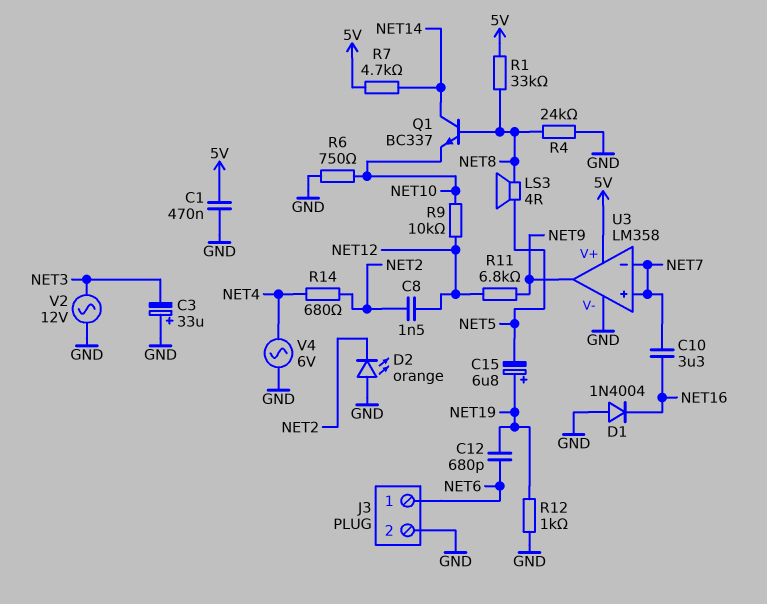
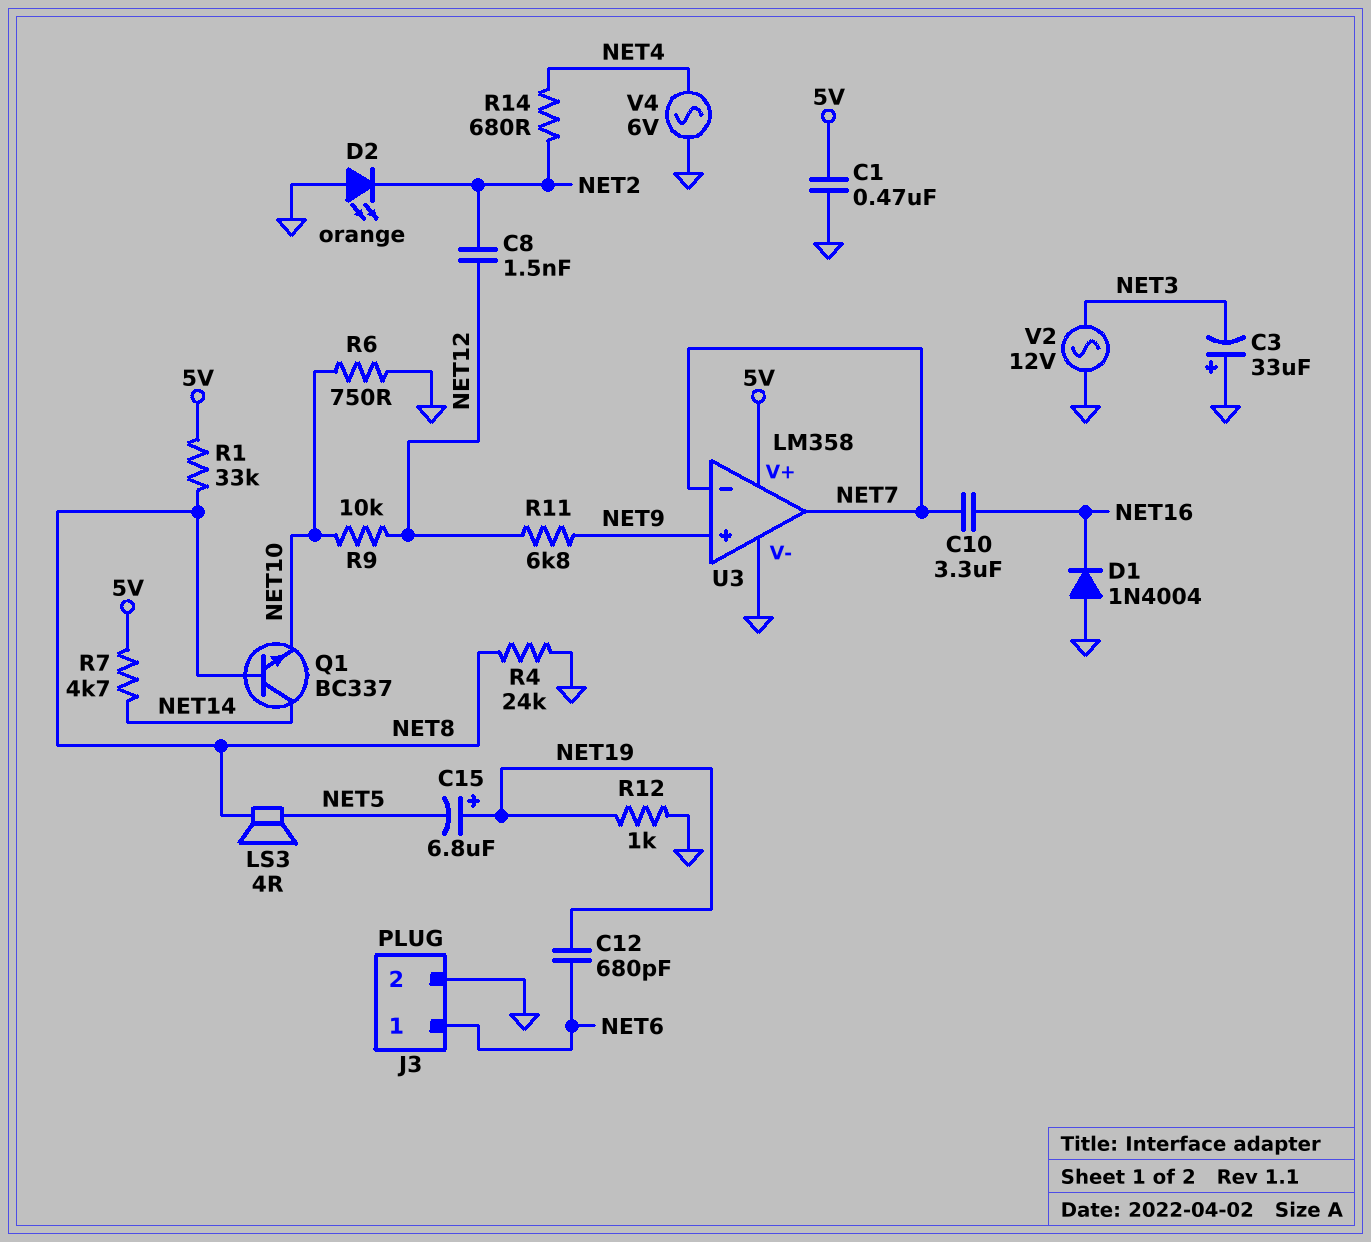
U3 pin in+: NET7 -> NET9
U3 pin out: NET9 -> NET7

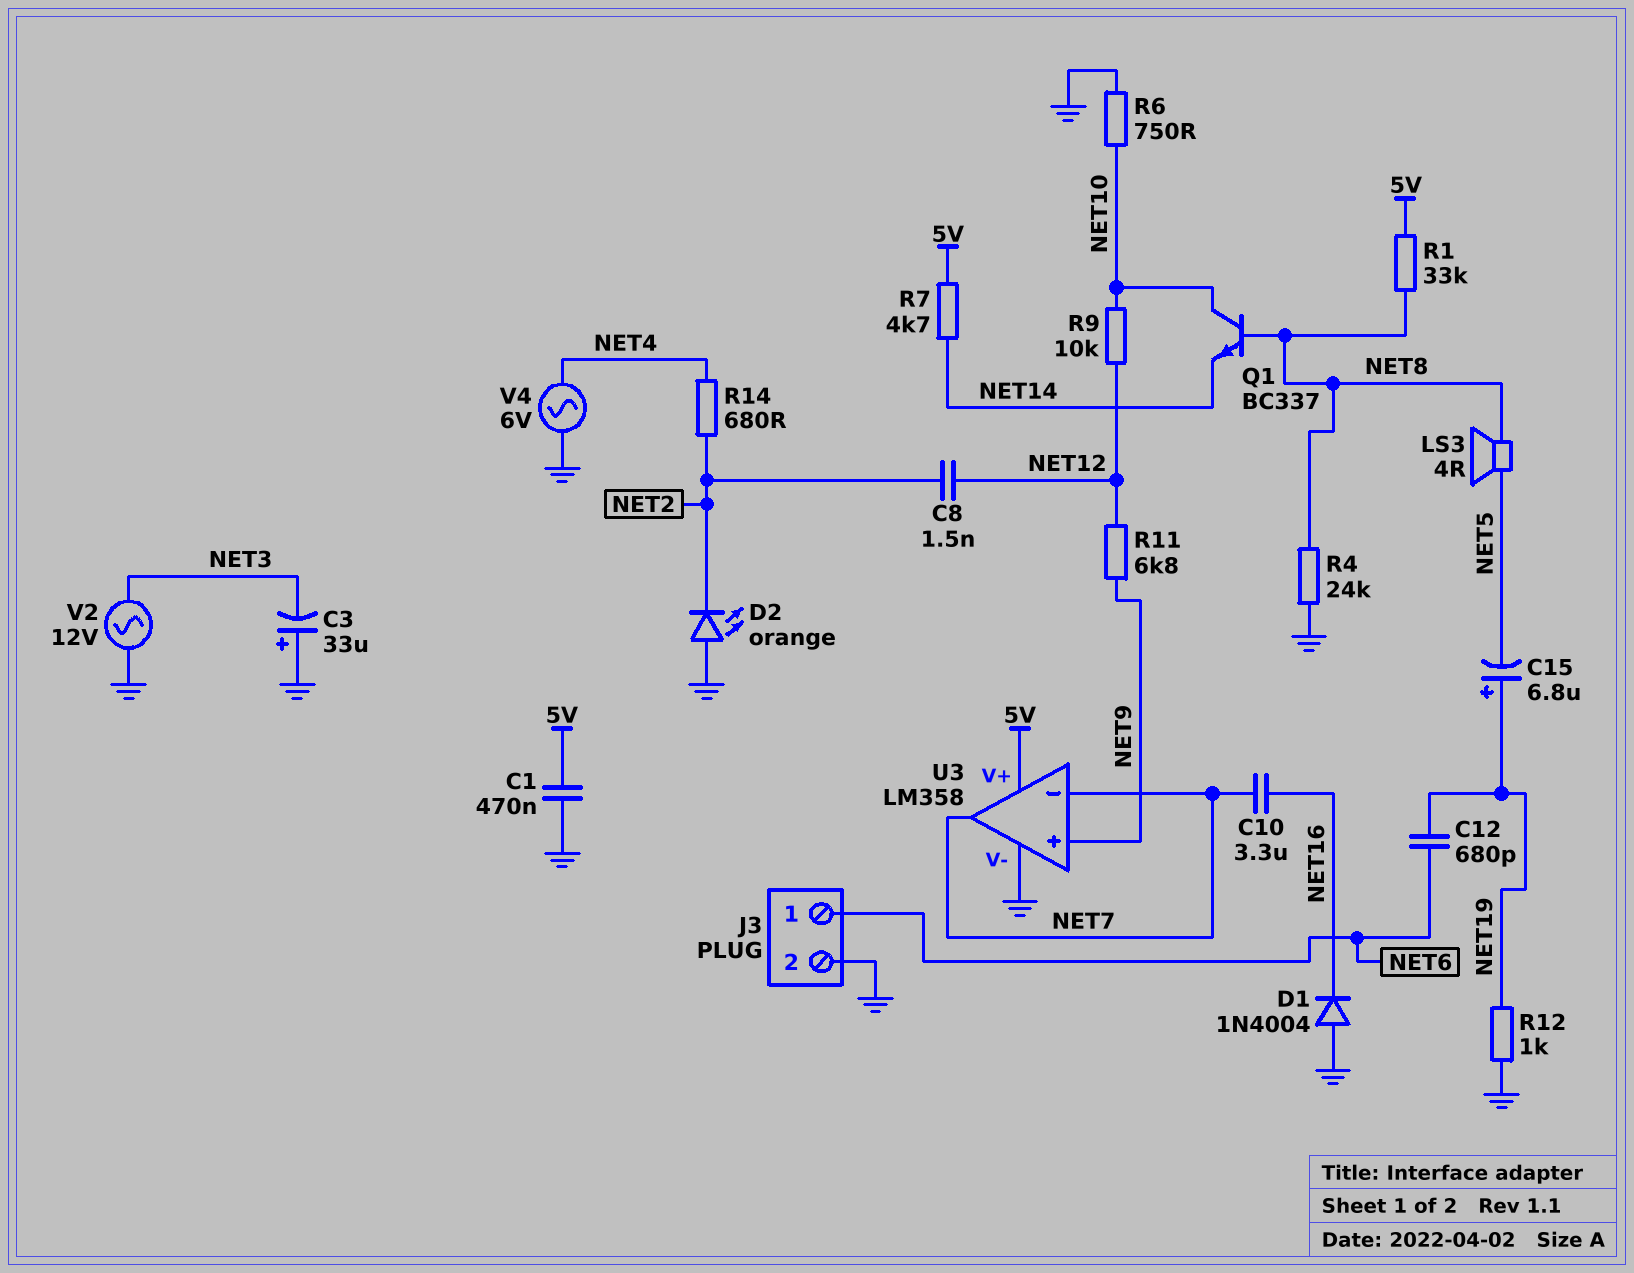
Q1: NPN BC337 (B NET8, C NET14, E NET10) -> NPN BC337 (B NET8, C NET10, E NET14)

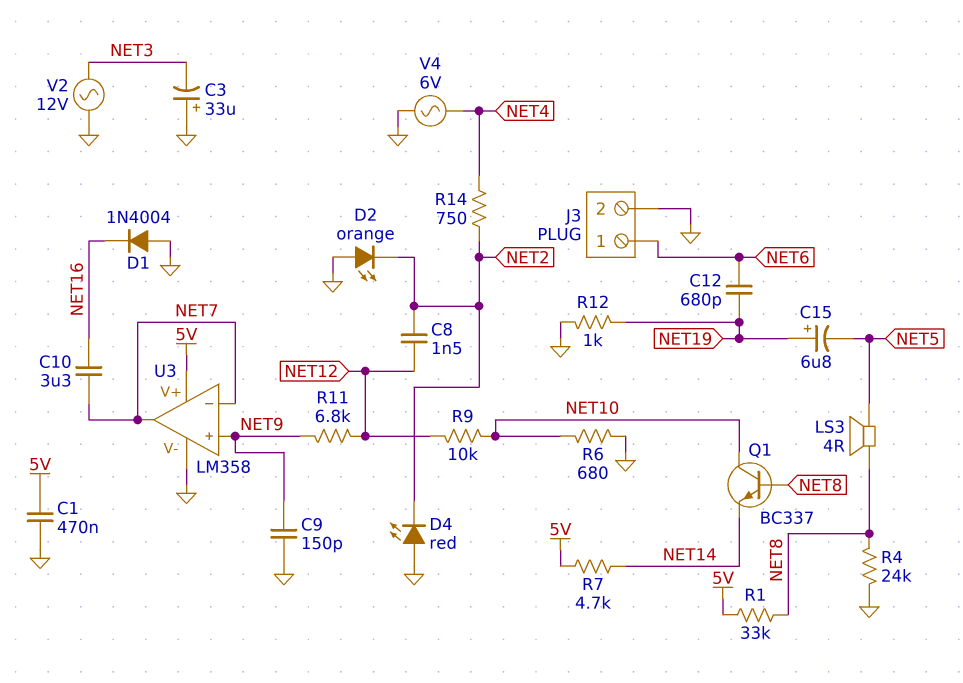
C9: none -> 150pF (GND, NET9)
D4: none -> LED red (A GND, K NET2)
R6: 750 (GND, NET10) -> 680 (GND, NET10)
R14: 680 (NET2, NET4) -> 750 (NET2, NET4)

